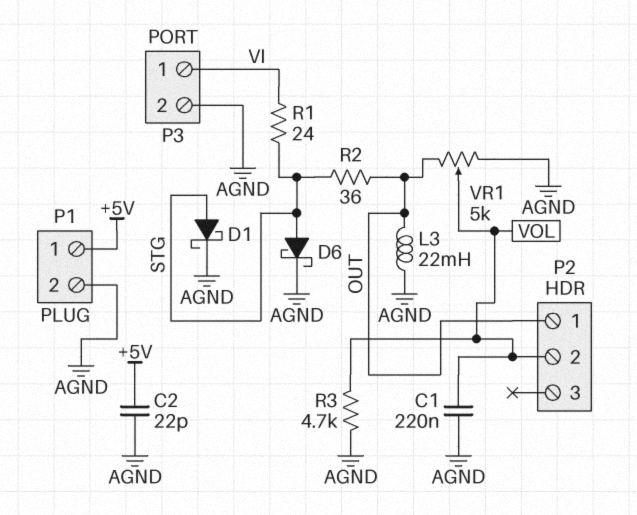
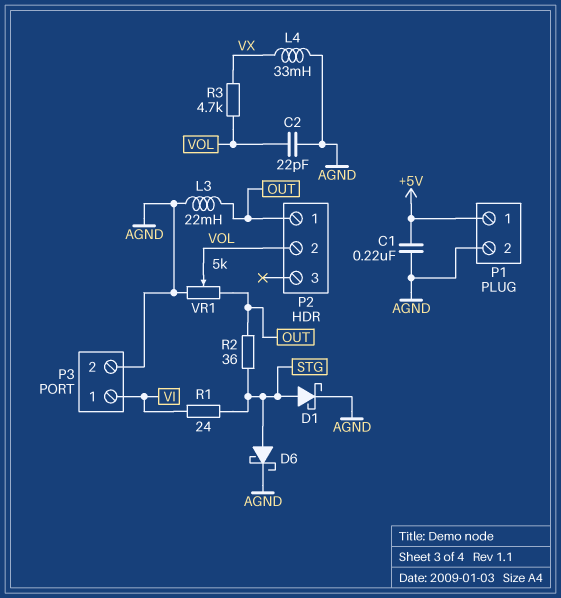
C1: 220nF (AGND, VOL) -> 220nF (+5V, AGND)
C2: 22pF (+5V, AGND) -> 22pF (AGND, VOL)
L4: none -> 33mH (AGND, VX)
R3: 4.7k (AGND, VOL) -> 4.7k (VOL, VX)

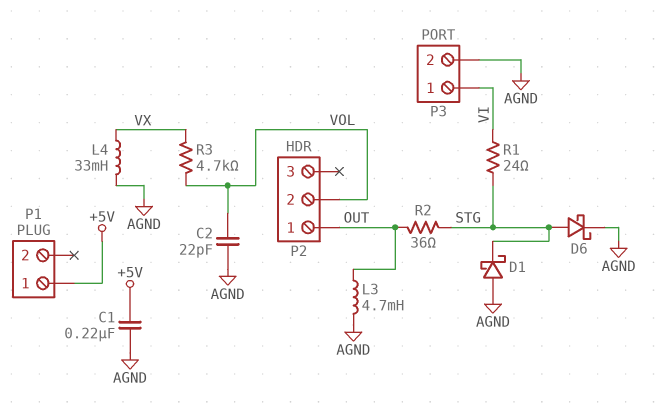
D1: schottky (A STG, K AGND) -> schottky (A AGND, K STG)
L3: 22mH (AGND, OUT) -> 4.7mH (AGND, OUT)
P1 pin 2: AGND -> none
VR1: 5k (AGND, OUT, wiper VOL) -> none

